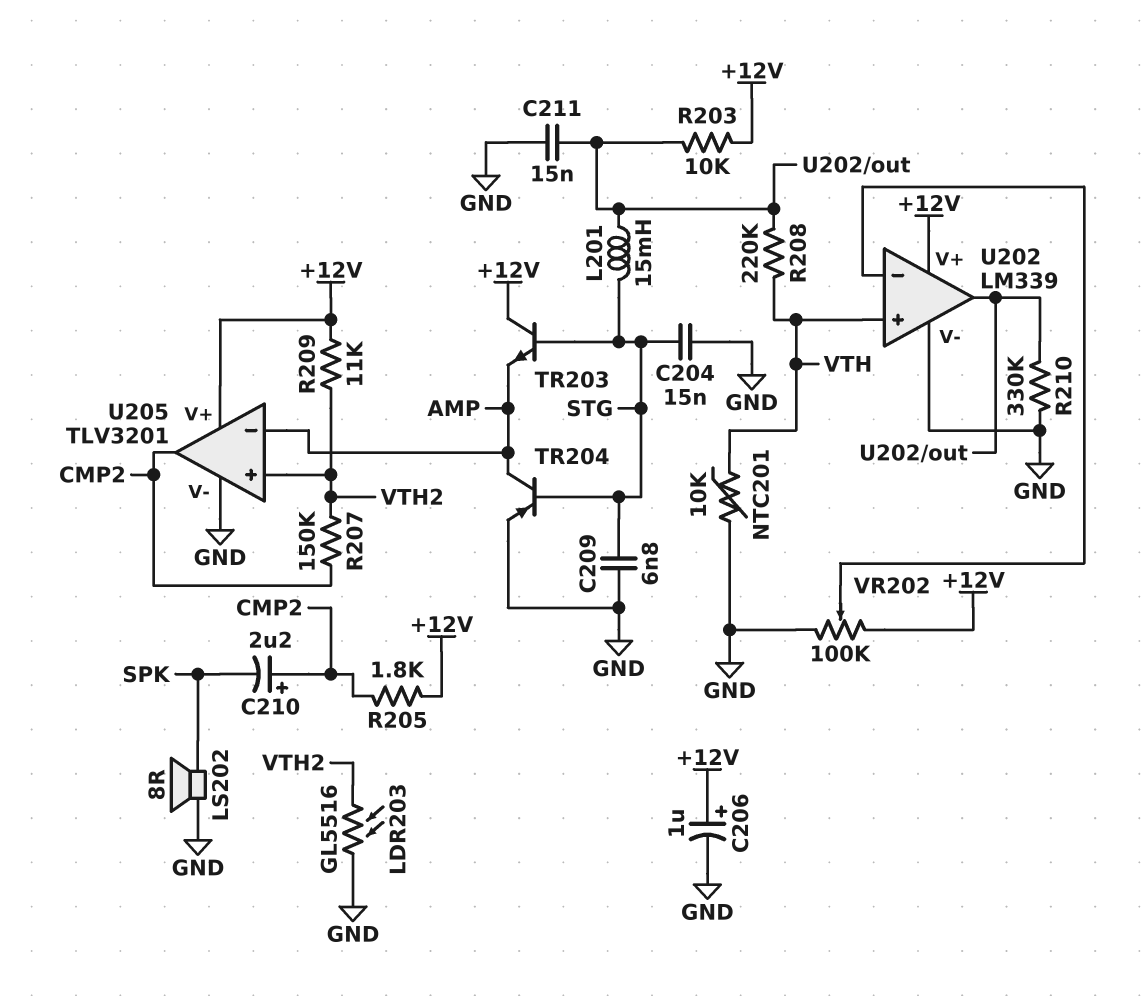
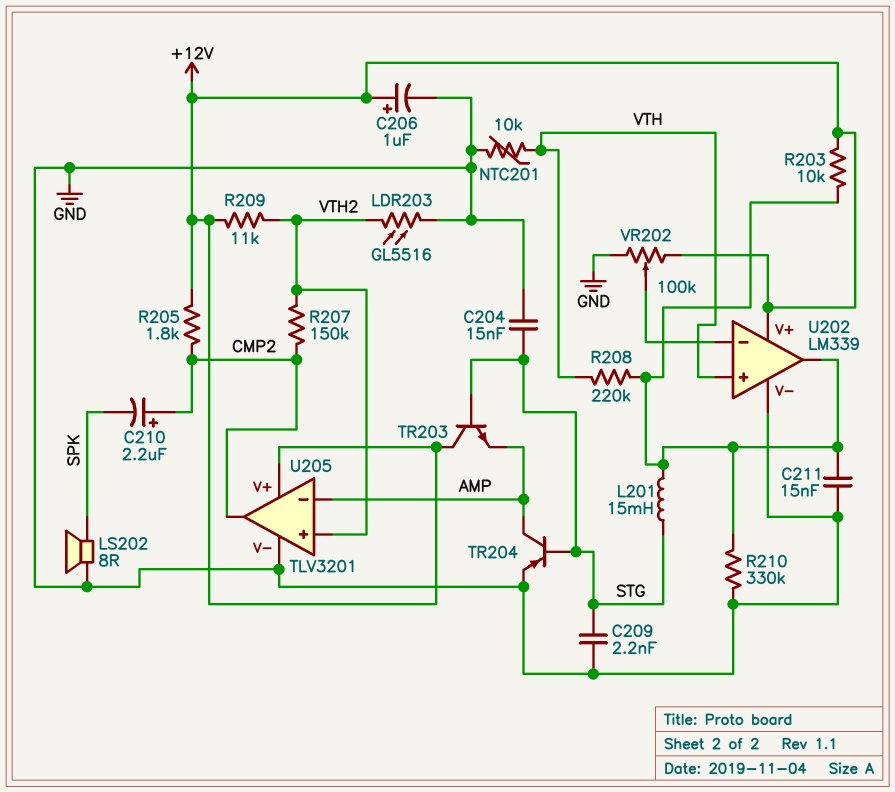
C209: 6.8nF (GND, STG) -> 2.2nF (GND, STG)

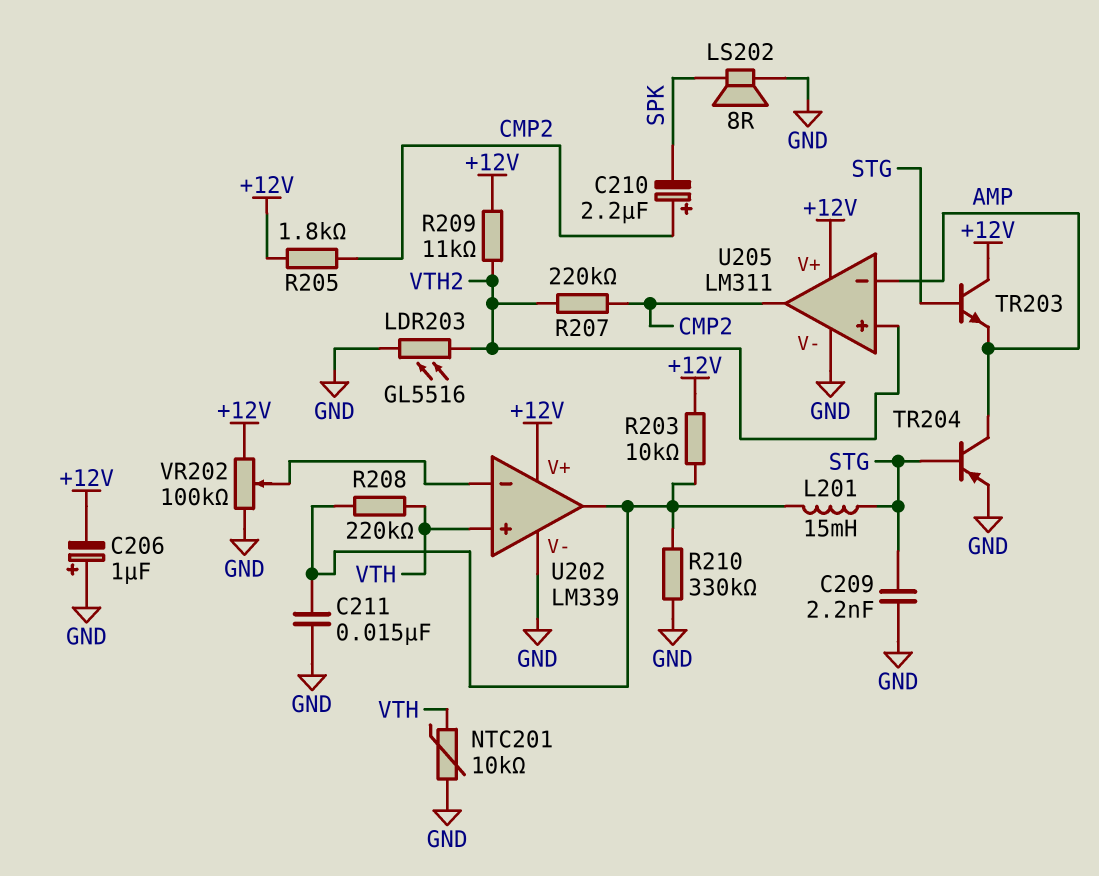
C204: 15nF (GND, STG) -> none
C206: 1uF (plus +12V, minus GND) -> 1uF (plus GND, minus +12V)
R207: 150k (CMP2, VTH2) -> 220k (CMP2, VTH2)
U205: TLV3201 -> LM311

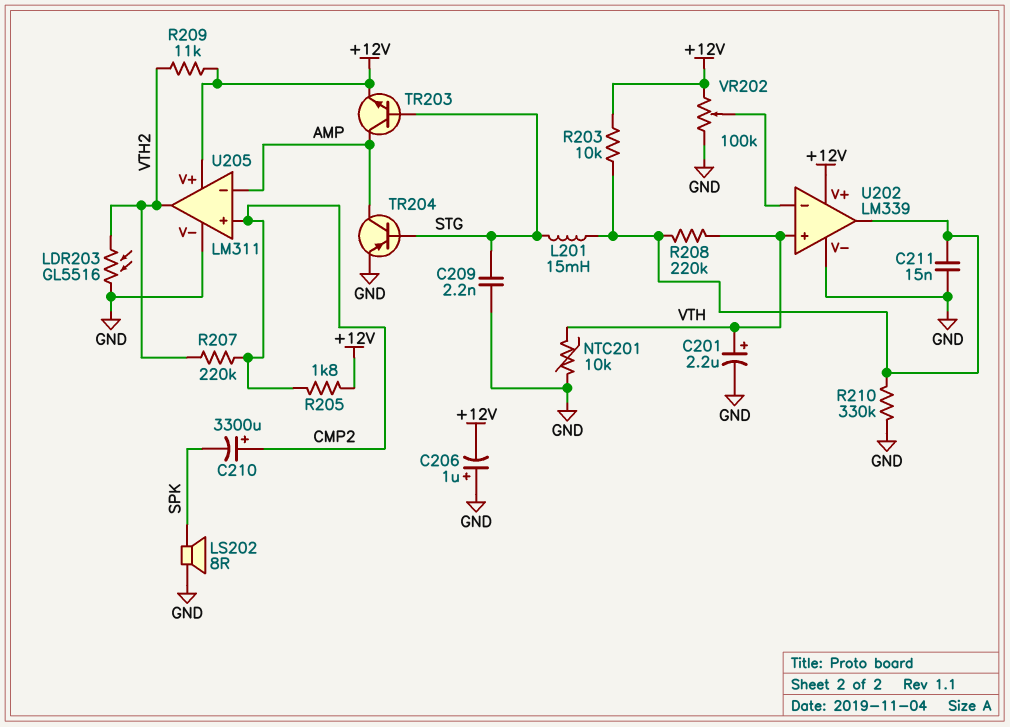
C201: none -> 2.2uF (plus VTH, minus GND)
C210: 2.2uF (plus CMP2, minus SPK) -> 3300uF (plus CMP2, minus SPK)
TR203: NPN (B STG, C +12V, E AMP) -> NPN (B STG, C AMP, E +12V)
U205 pin in+: VTH2 -> CMP2
U205 pin out: CMP2 -> VTH2

